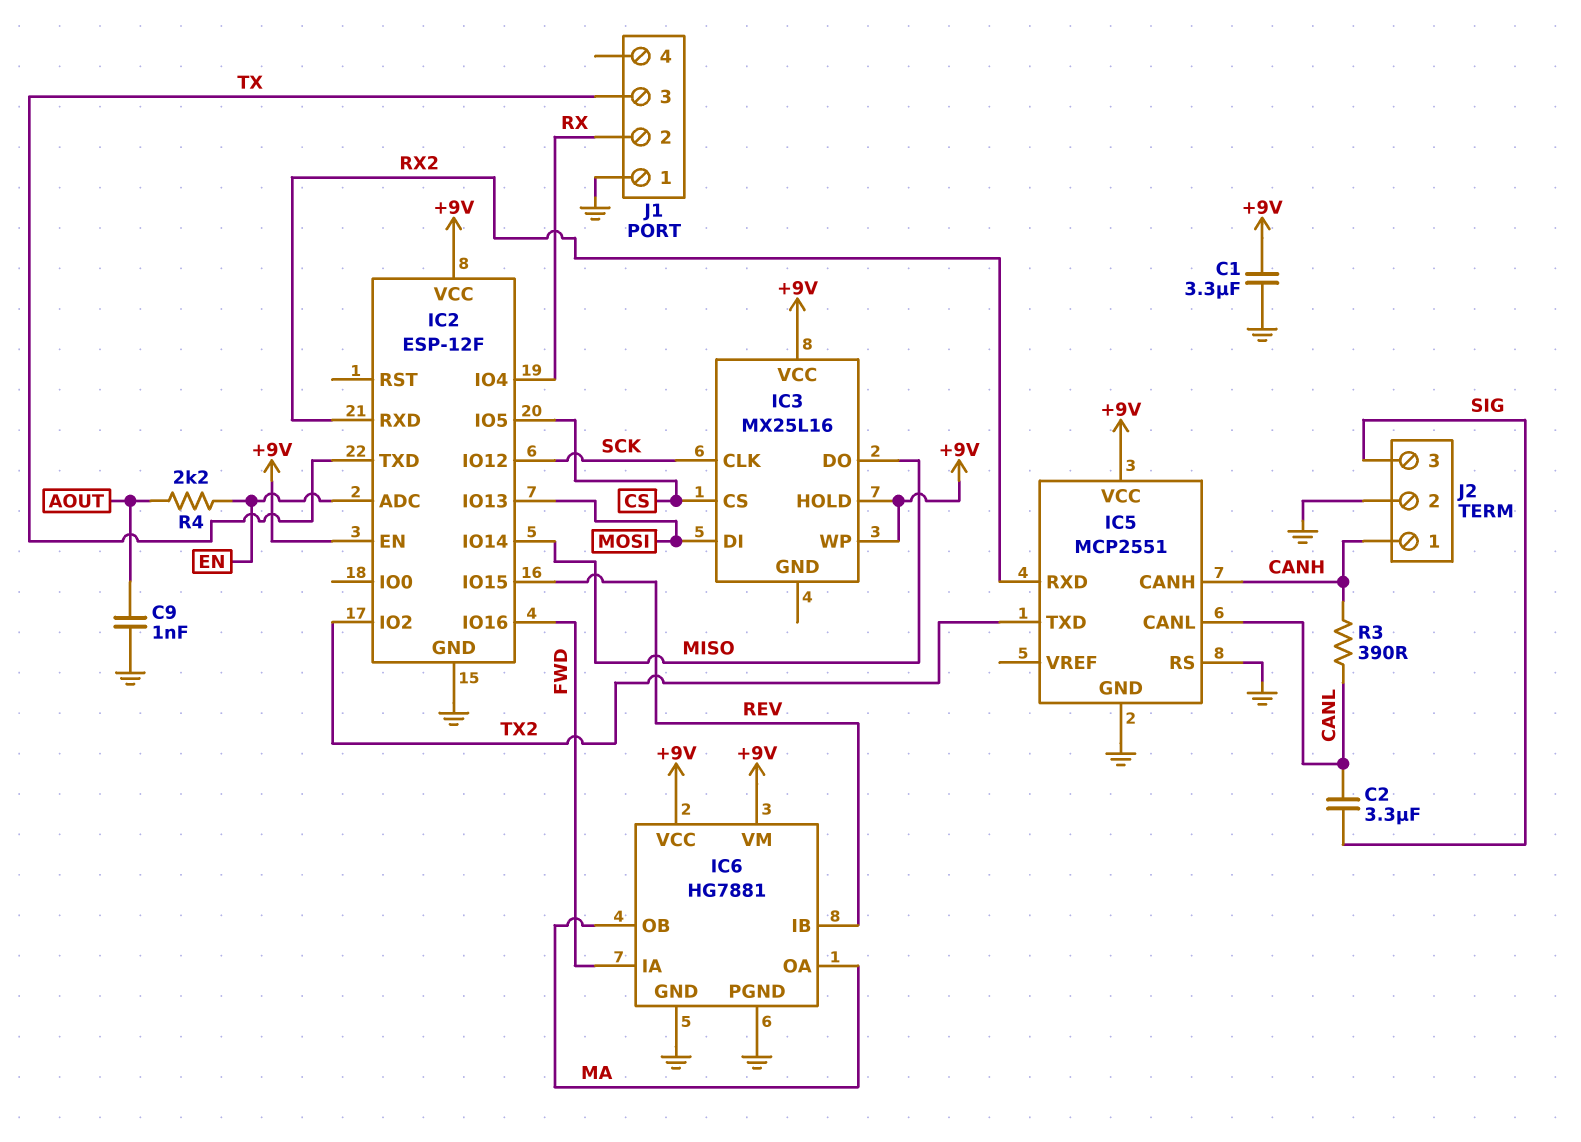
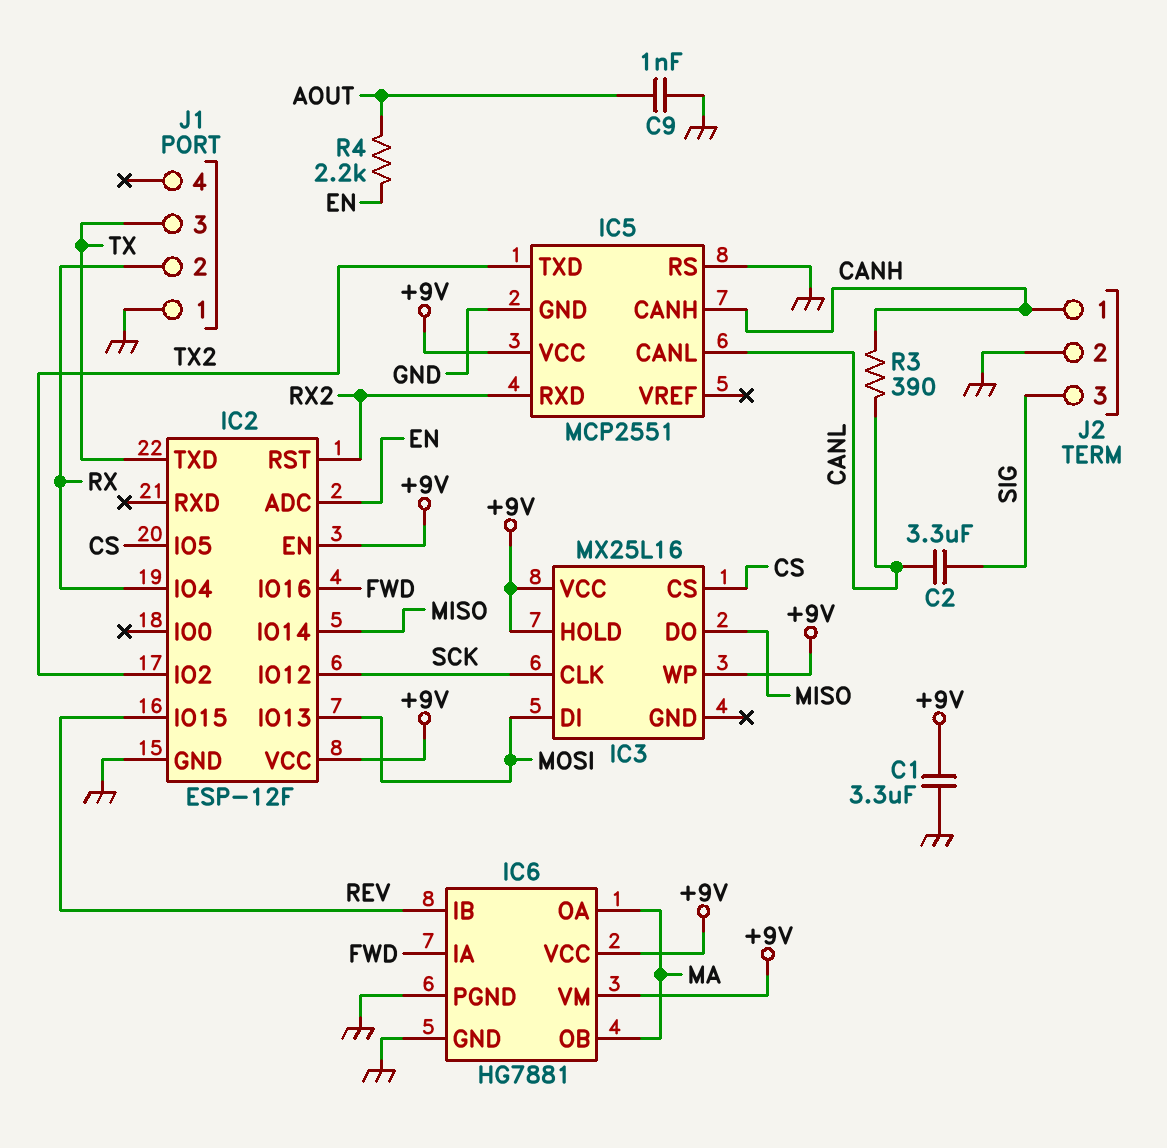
IC2 pin RST: none -> RX2
IC2 pin RXD: RX2 -> none

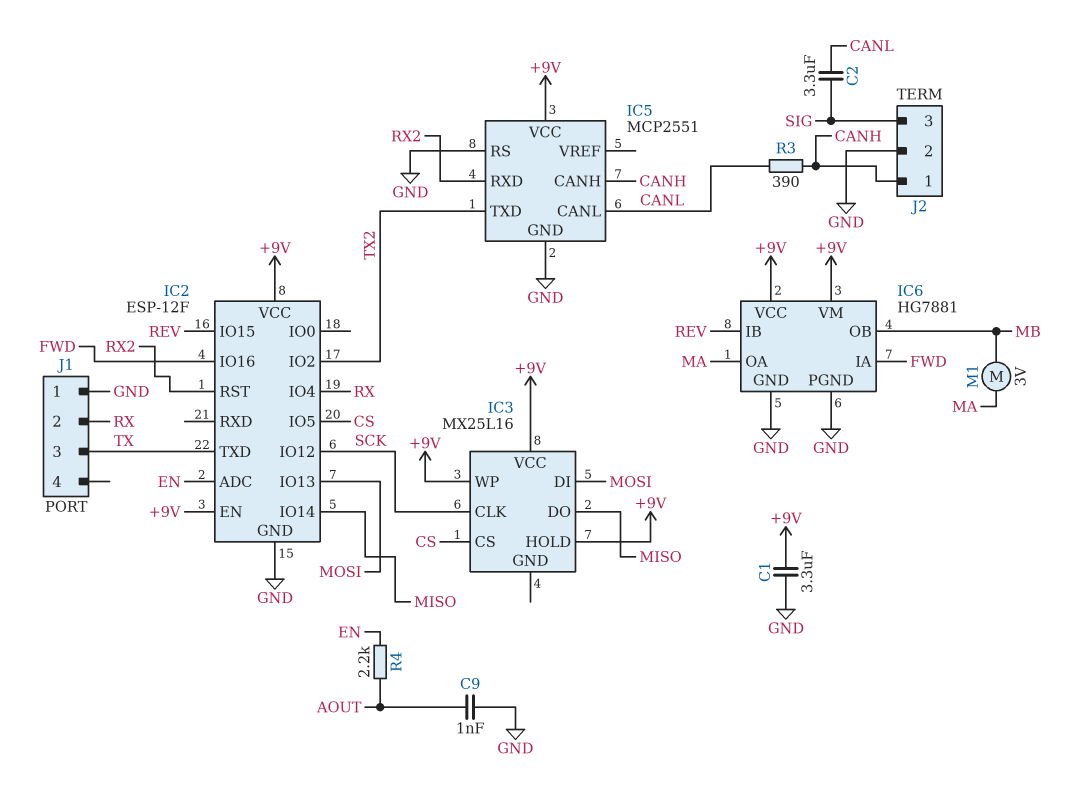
IC6 pin OB: MA -> MB
M1: none -> motor 3V (MA, MB)

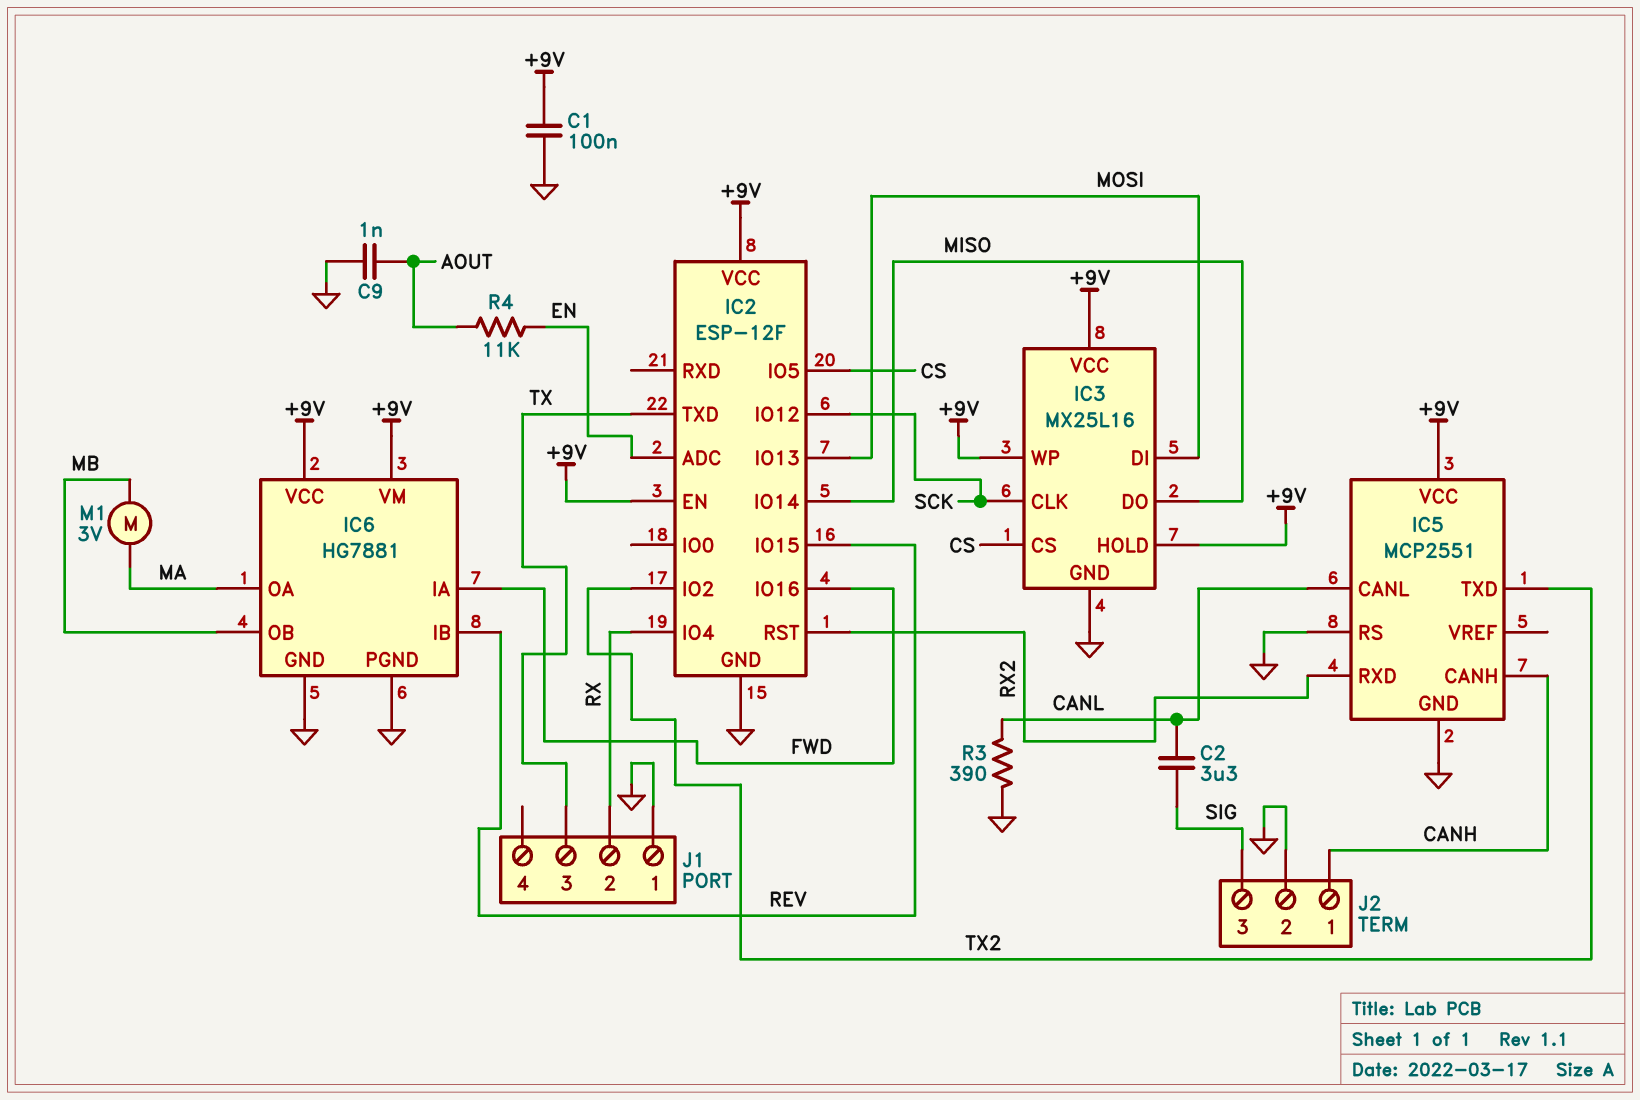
C1: 3.3uF (+9V, GND) -> 100nF (+9V, GND)
IC3 pin GND: none -> GND
R3: 390 (CANH, CANL) -> 390 (CANL, GND)
R4: 2.2k (AOUT, EN) -> 11k (AOUT, EN)

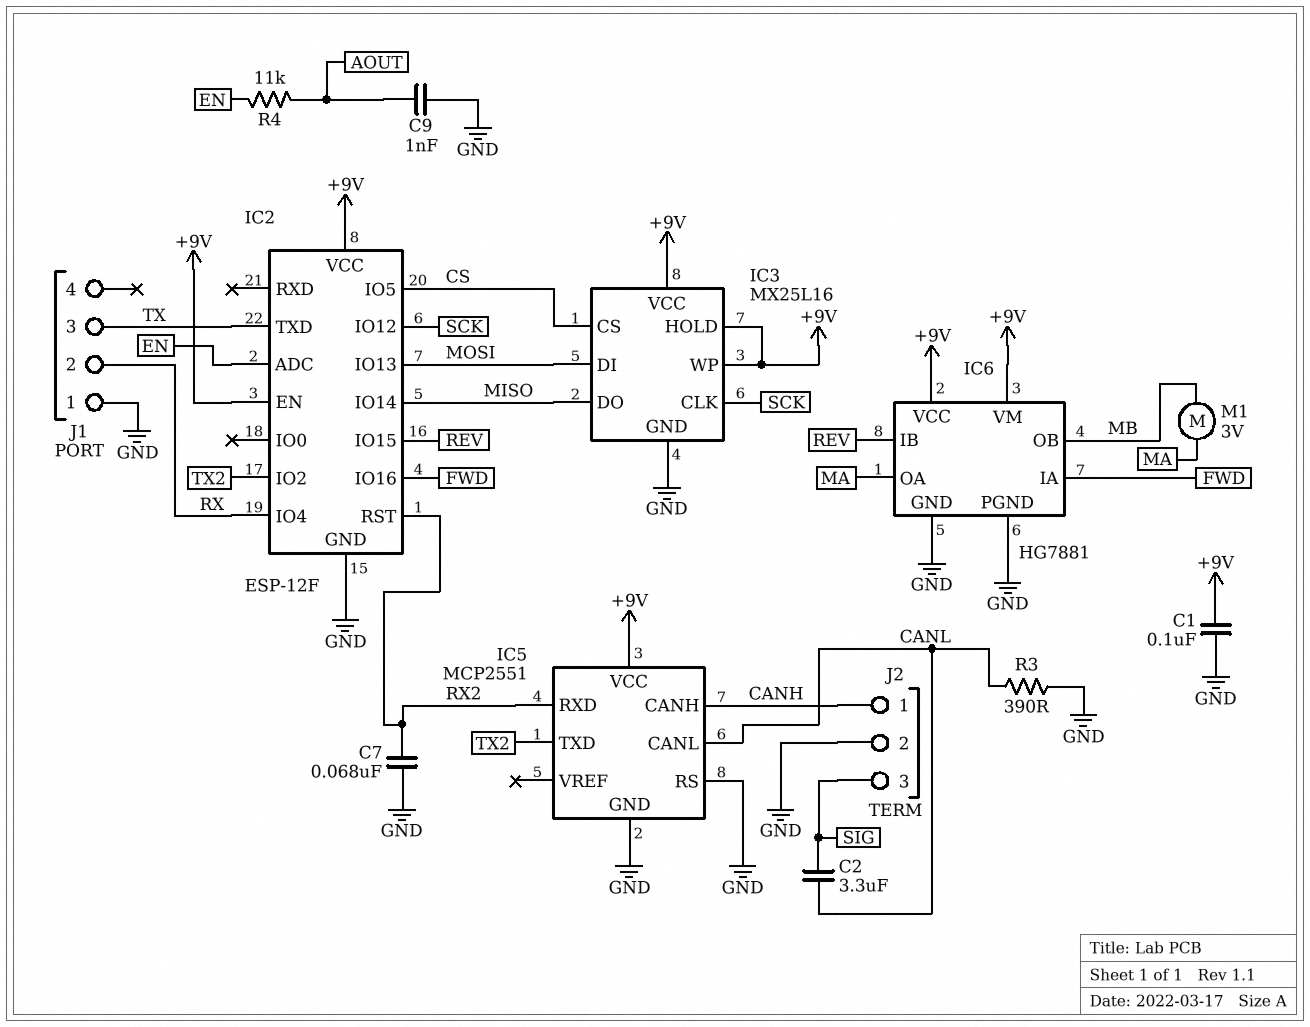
C7: none -> 68nF (GND, RX2)

